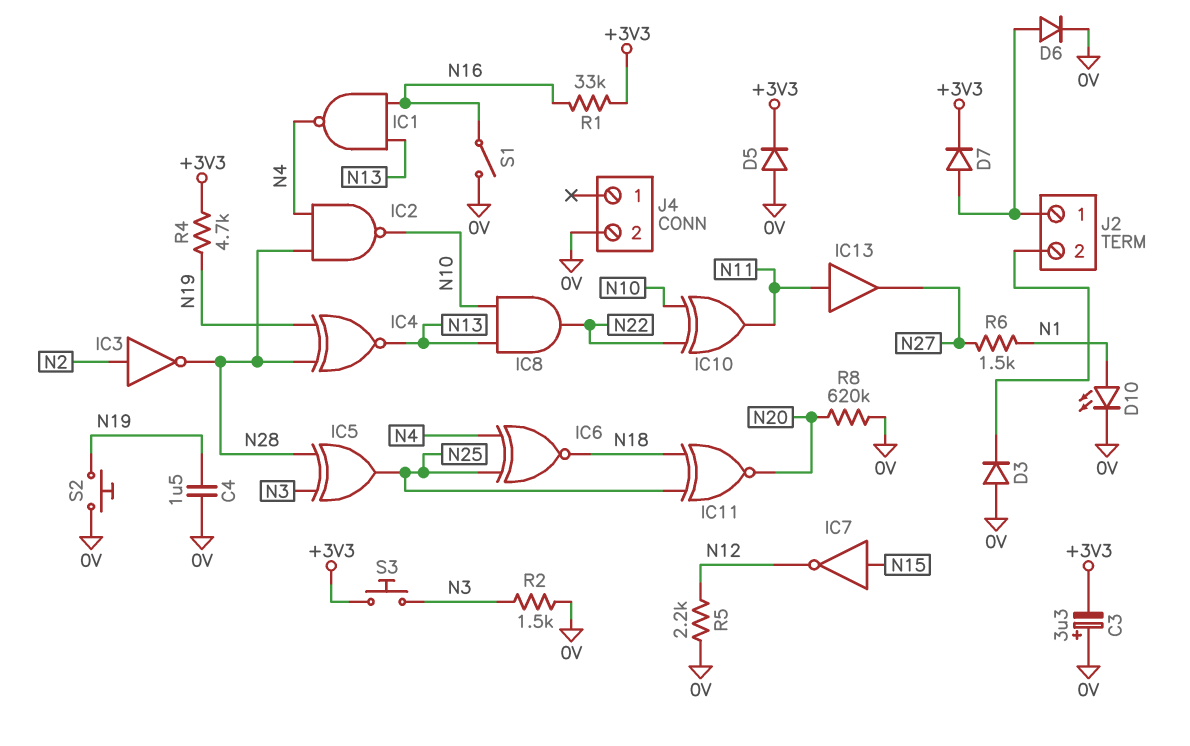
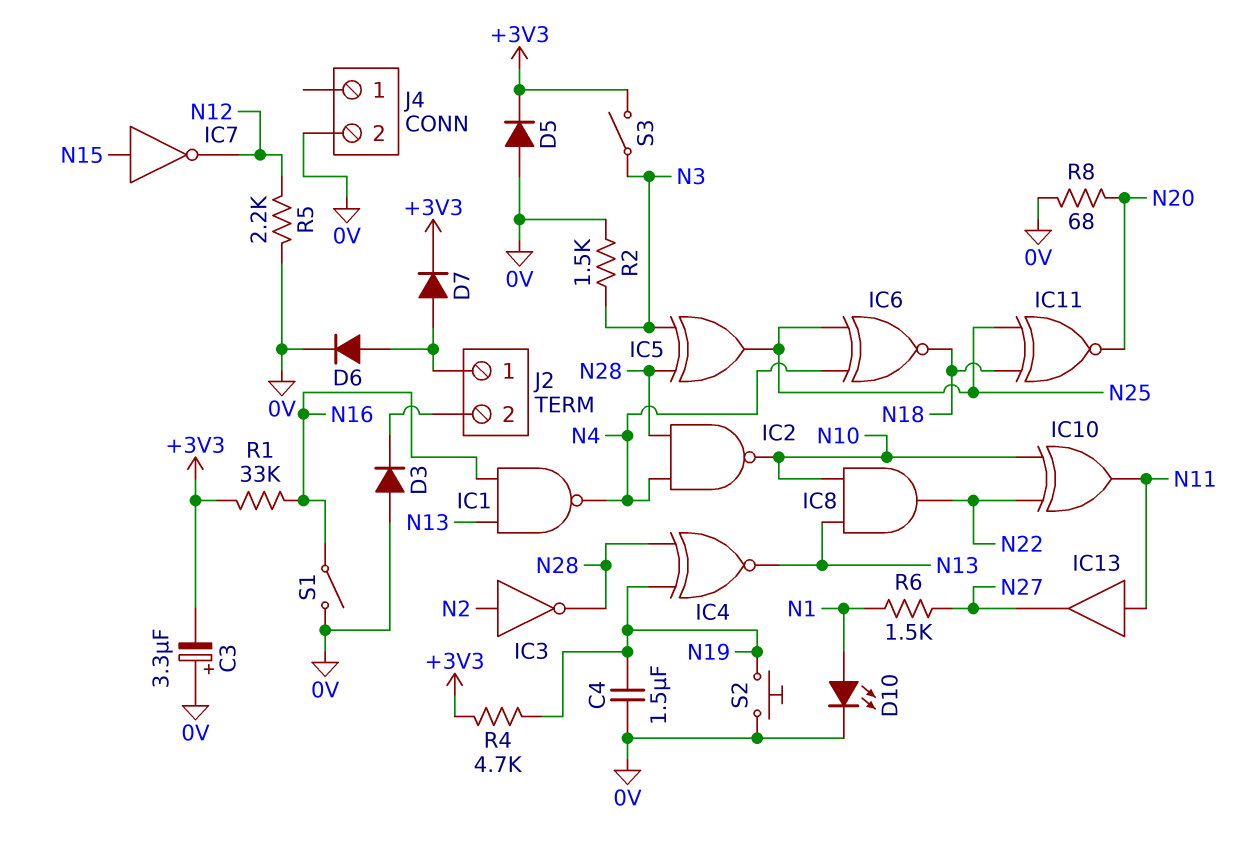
R8: 620k (0V, N20) -> 68 (0V, N20)
S3: button (+3V3, N3) -> switch (+3V3, N3)

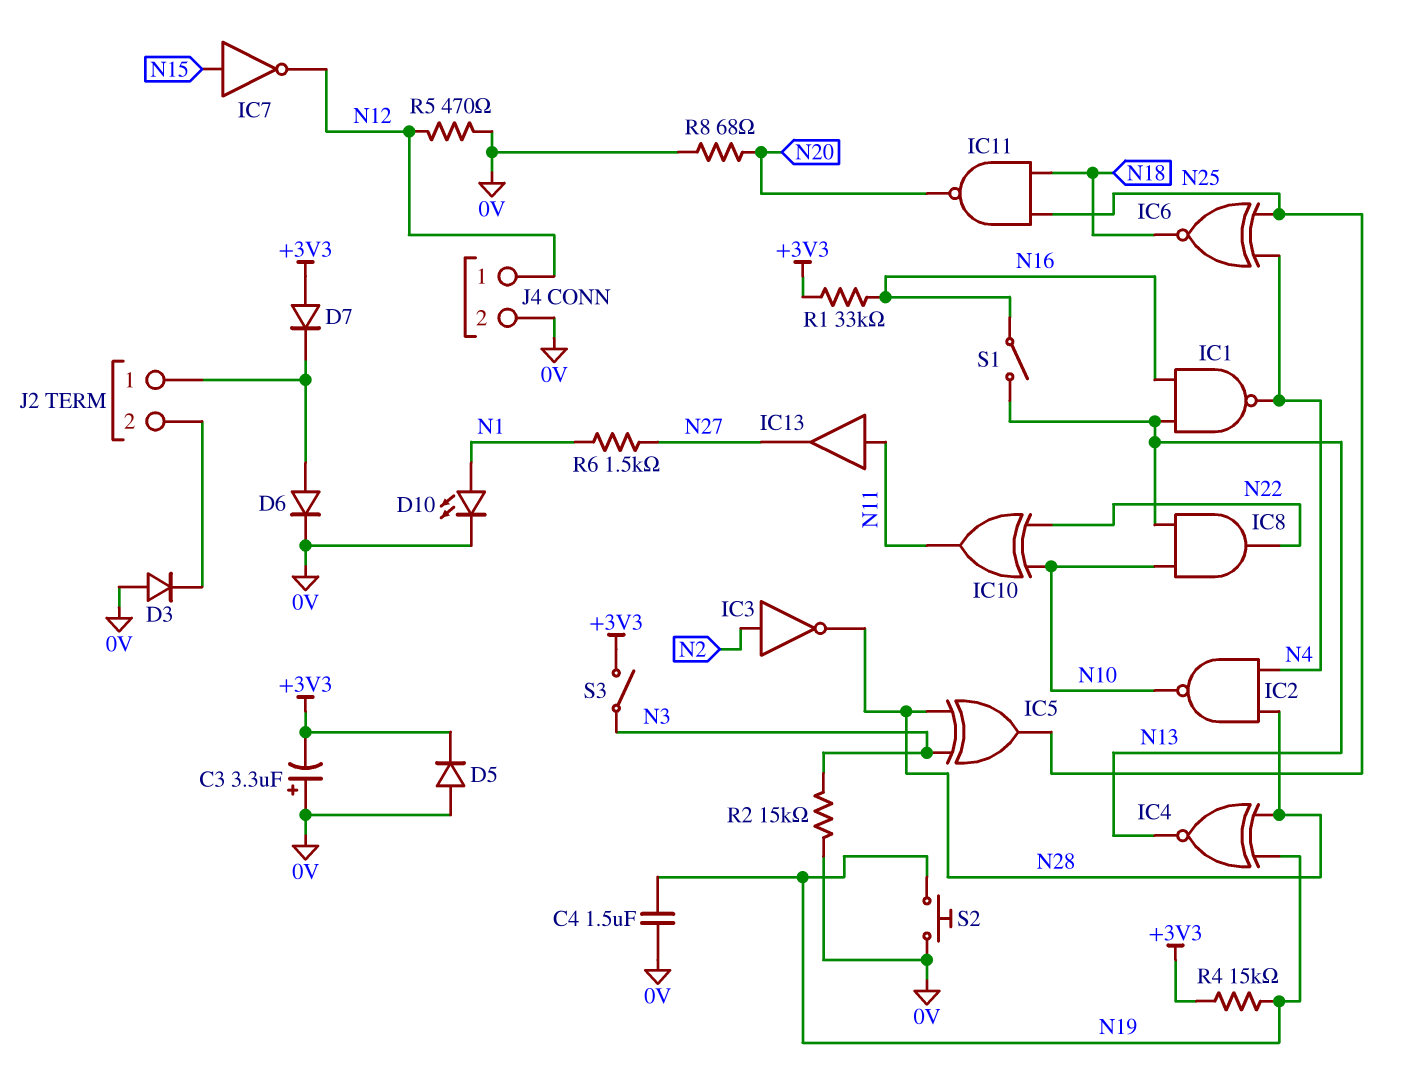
D7: diode (A J2/1, K +3V3) -> diode (A +3V3, K J2/1)
IC11: XNOR (in N18, in N25, out N20) -> NAND (in N18, in N25, out N20)
J4 pin 1: none -> N12
R2: 1.5k (0V, N3) -> 15k (0V, N3)
R4: 4.7k (+3V3, N19) -> 15k (+3V3, N19)
R5: 2.2k (0V, N12) -> 470 (0V, N12)
S1: switch (0V, N16) -> switch (N13, N16)

